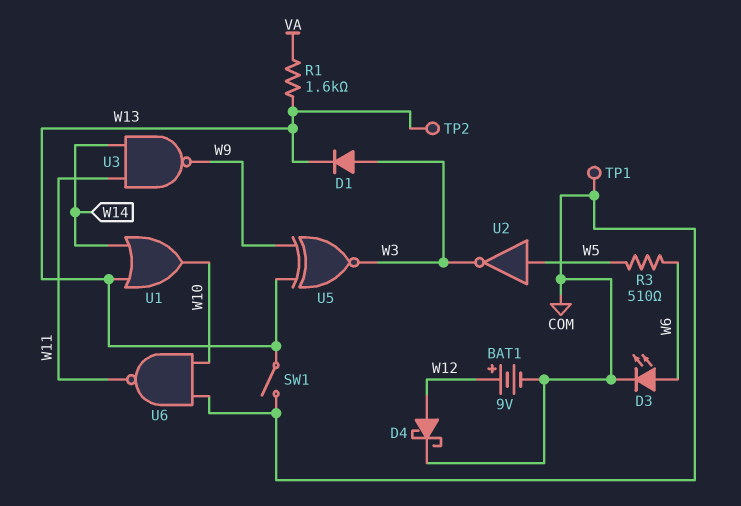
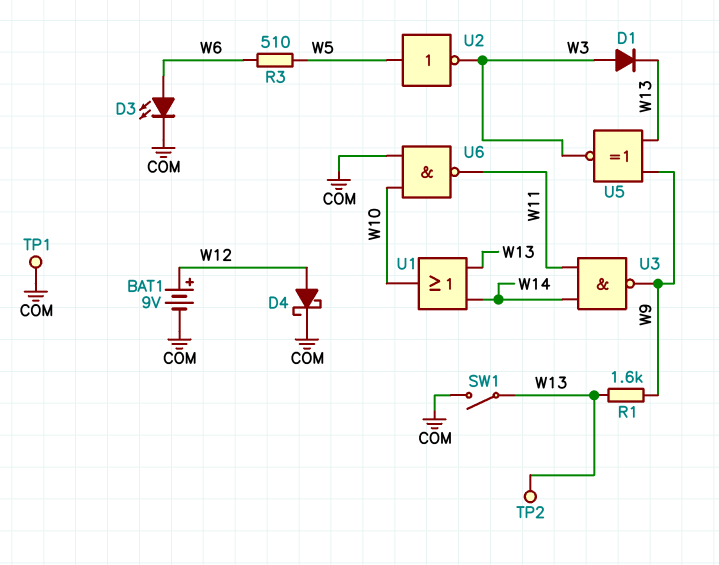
R1: 1.6k (VA, W13) -> 1.6k (W9, W13)

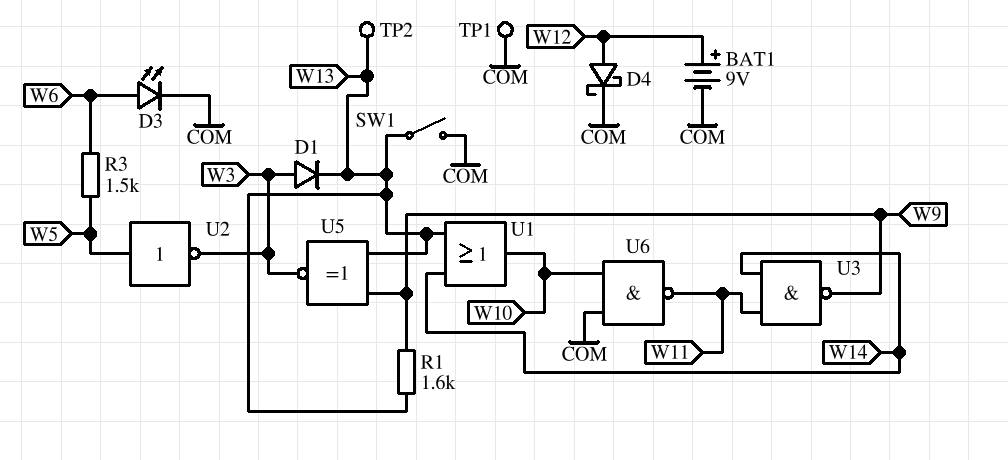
R3: 510 (W5, W6) -> 1.5k (W5, W6)

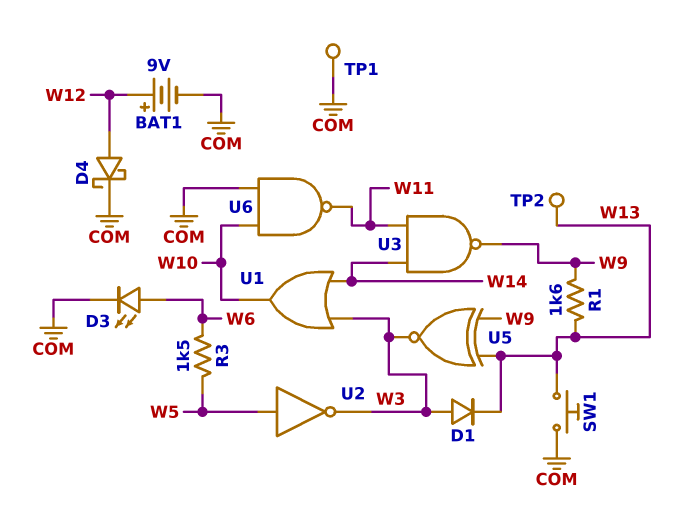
SW1: switch (COM, W13) -> button (COM, W13)
U1: OR (in W13, in W14, out W10) -> OR (in W3, in W14, out W10)

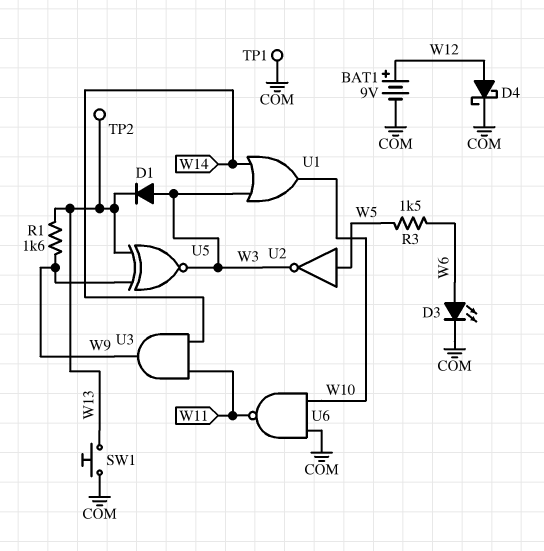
U3: NAND (in W11, in W14, out W9) -> AND (in W11, in W14, out W9)

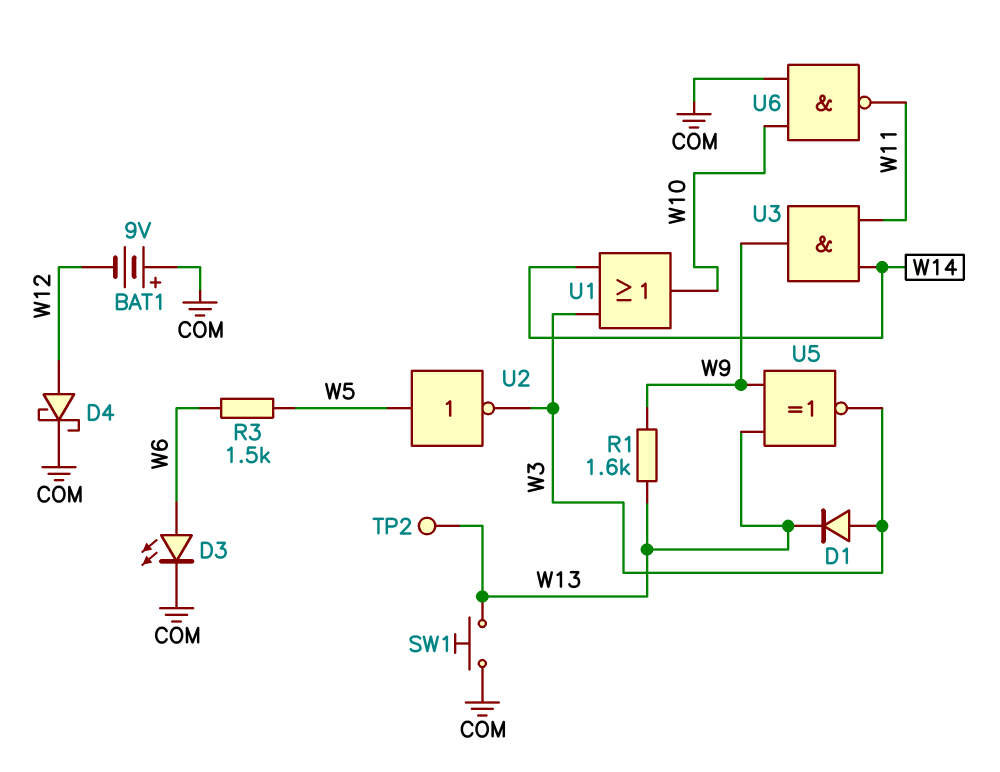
BAT1: 9V (plus W12, minus COM) -> 9V (plus COM, minus W12)
TP1: test point (COM) -> none

